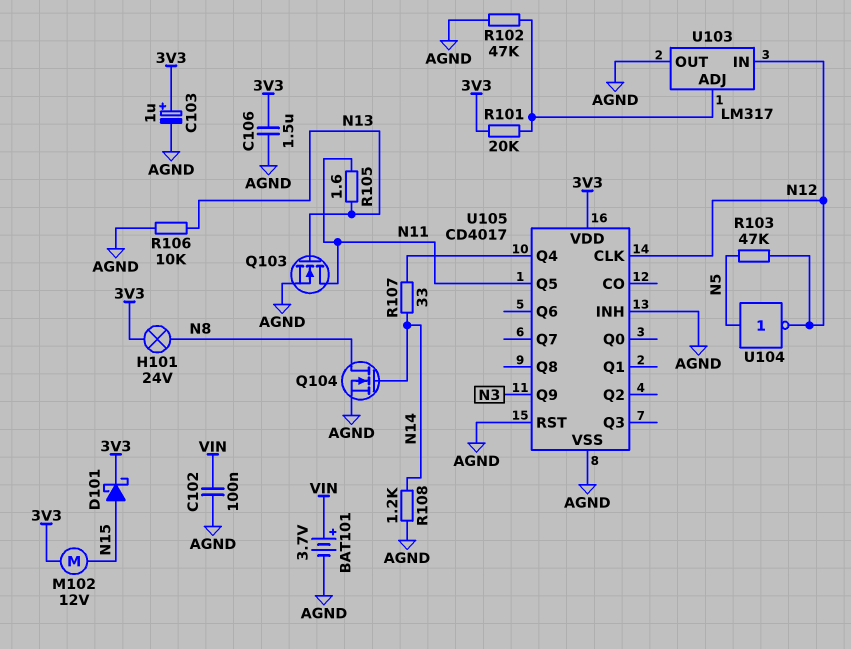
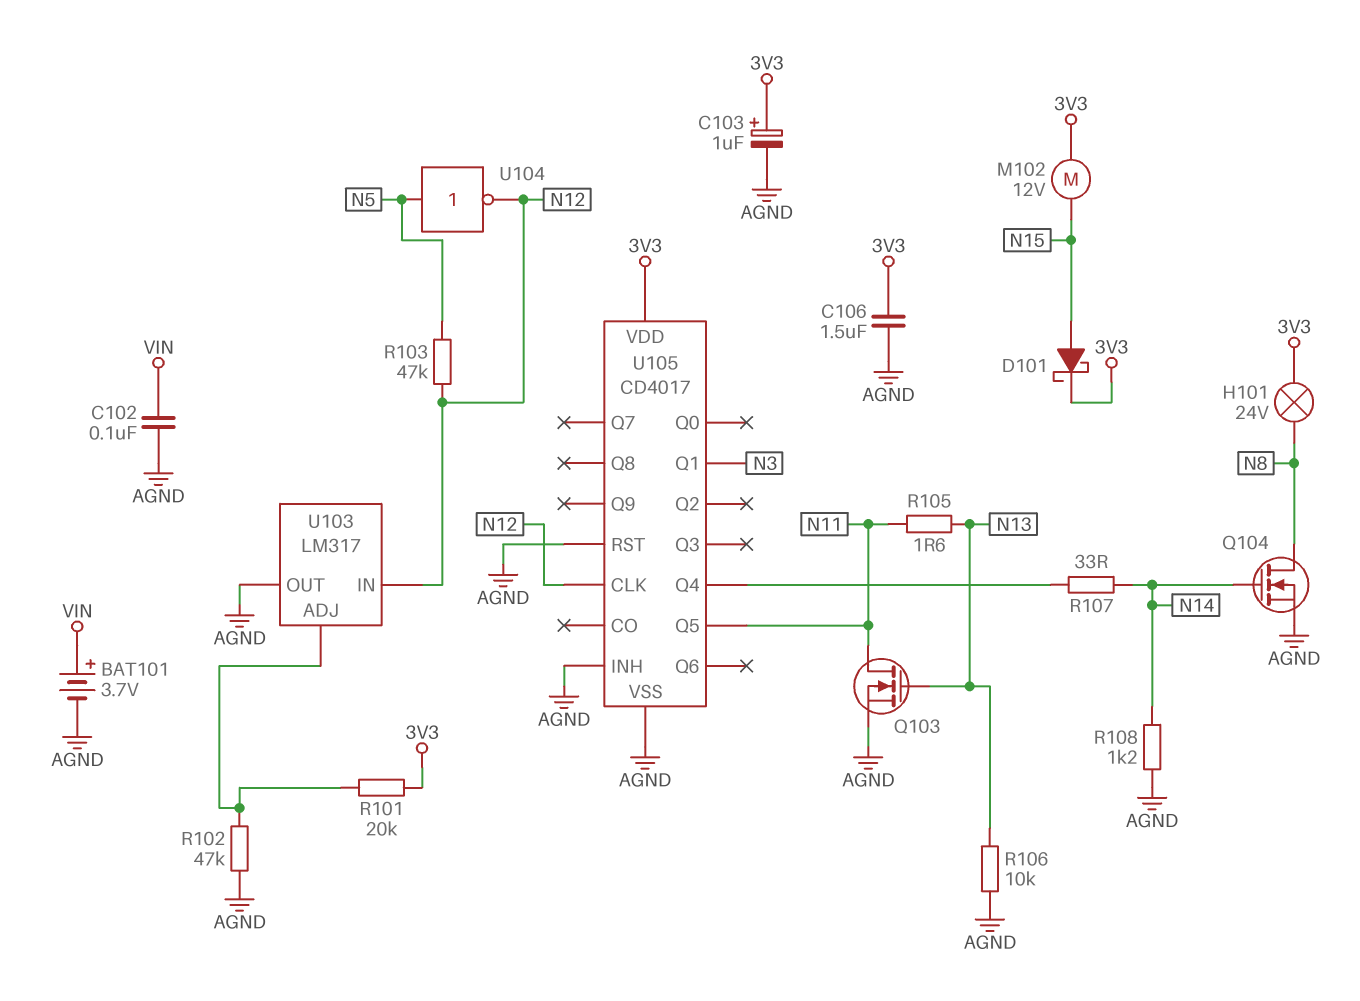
U105 pin Q1: none -> N3
U105 pin Q9: N3 -> none

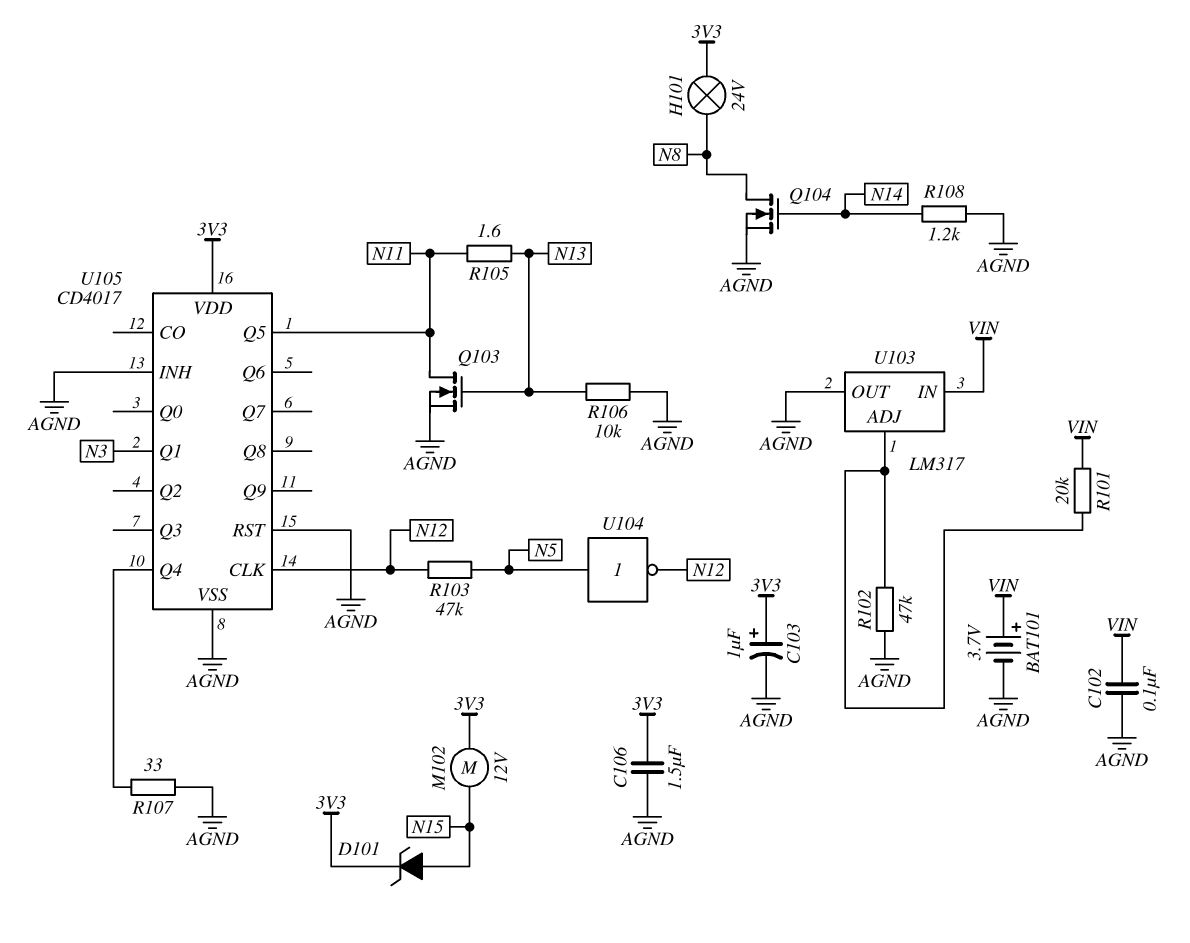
D101: schottky (A N15, K 3V3) -> zener (A N15, K 3V3)
R101: 20k (3V3, U103/ADJ) -> 20k (U103/ADJ, VIN)
R107: 33 (N14, U105/Q4) -> 33 (AGND, U105/Q4)
U103 pin IN: N12 -> VIN

